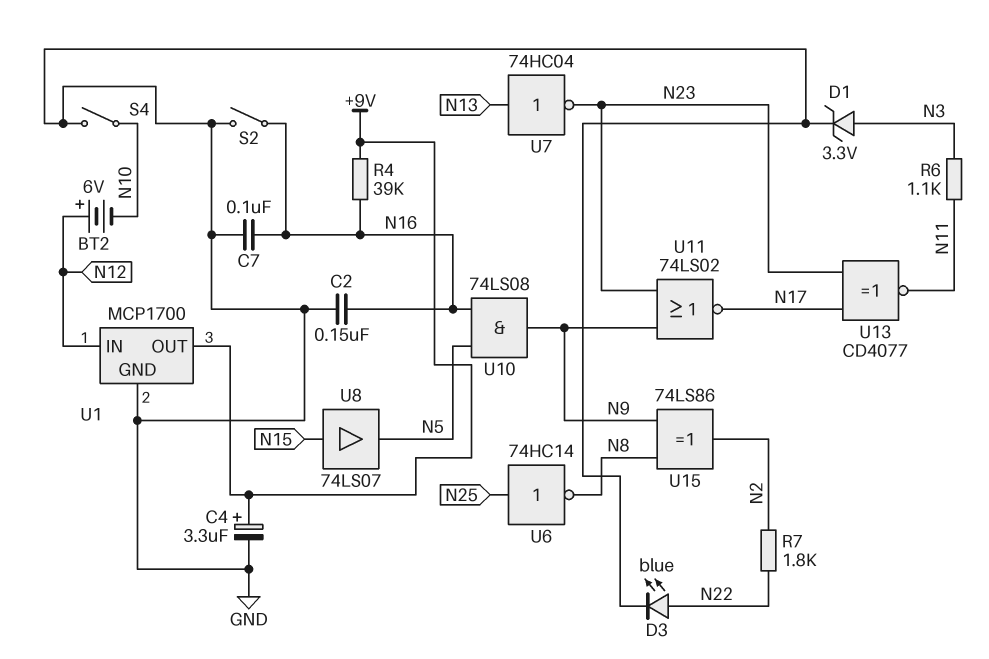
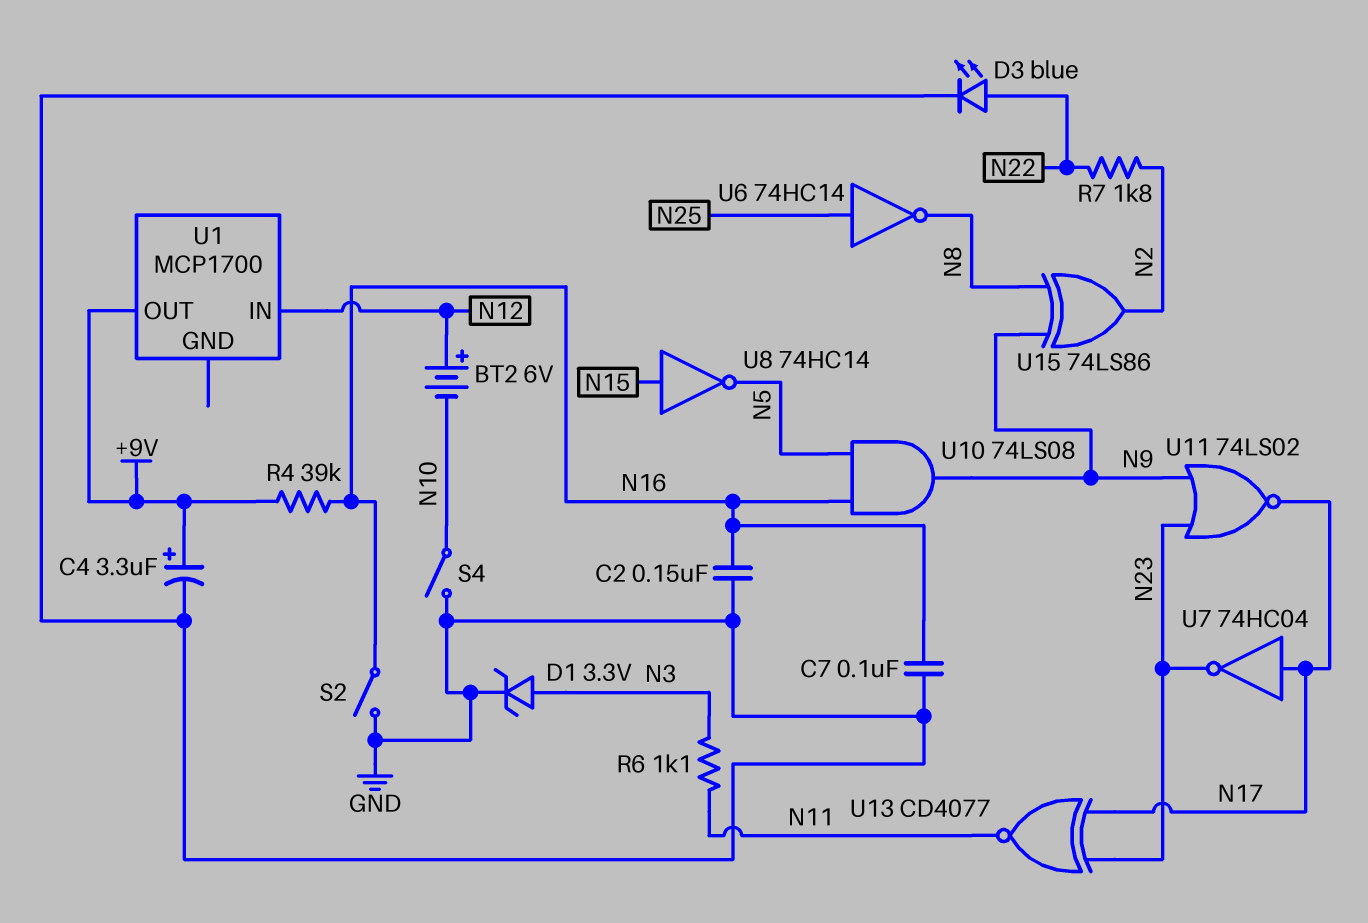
U1 pin GND: GND -> none
U7: NOT 74HC04 (in N13, out N23) -> NOT 74HC04 (in N17, out N23)
U8: buffer 74LS07 (in N15, out N5) -> NOT 74HC14 (in N15, out N5)

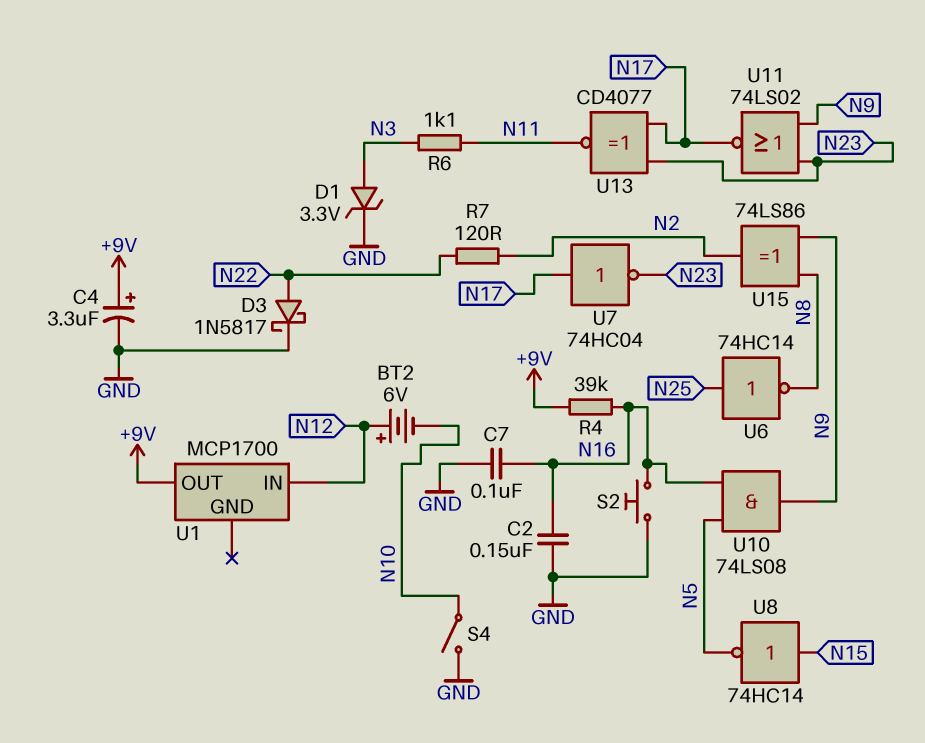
D3: LED blue (A N22, K GND) -> schottky 1N5817 (A N22, K GND)
R7: 1.8k (N2, N22) -> 120 (N2, N22)
S2: switch (GND, N16) -> button (GND, N16)

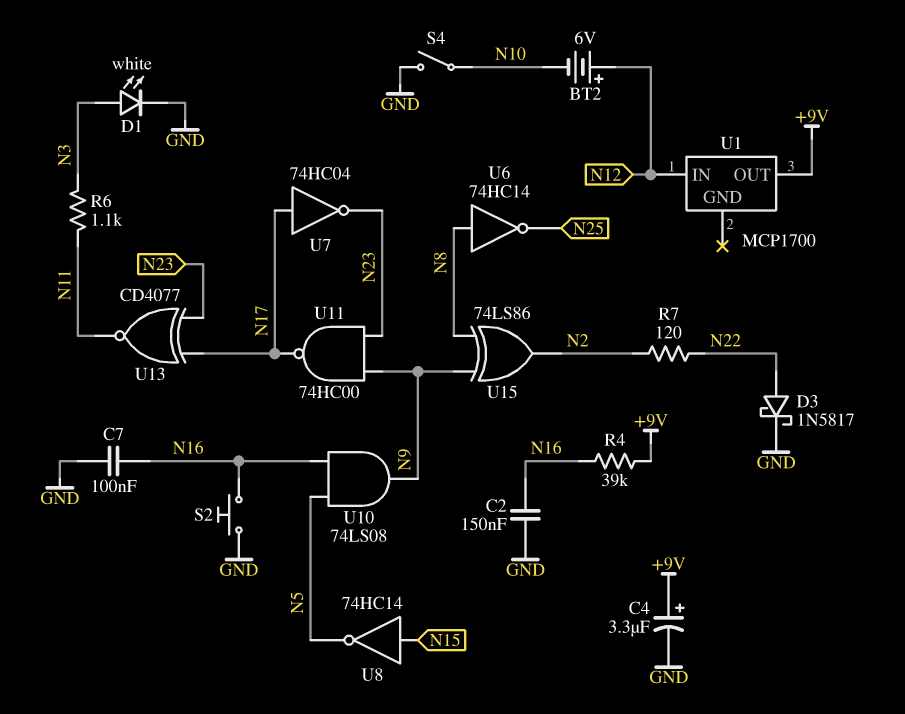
D1: zener 3.3V (A N3, K GND) -> LED white (A N3, K GND)
U6: NOT 74HC14 (in N25, out N8) -> NOT 74HC14 (in N8, out N25)
U11: NOR 74LS02 (in N9, in N23, out N17) -> NAND 74HC00 (in N9, in N23, out N17)

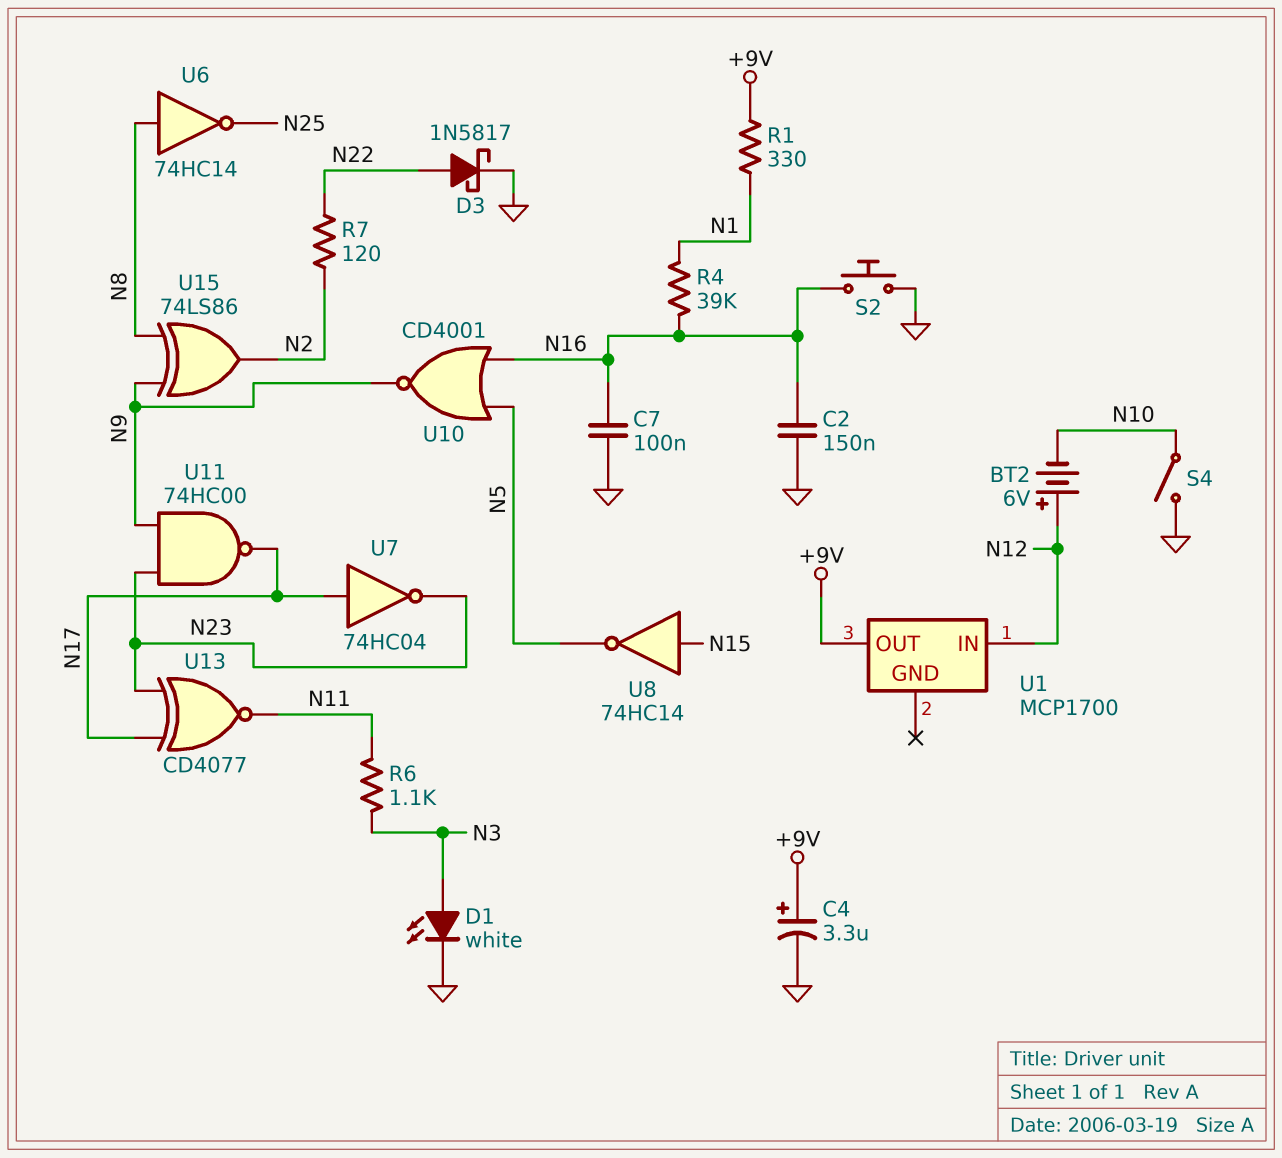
R1: none -> 330 (+9V, N1)
R4: 39k (+9V, N16) -> 39k (N1, N16)
U10: AND 74LS08 (in N5, in N16, out N9) -> NOR CD4001 (in N5, in N16, out N9)

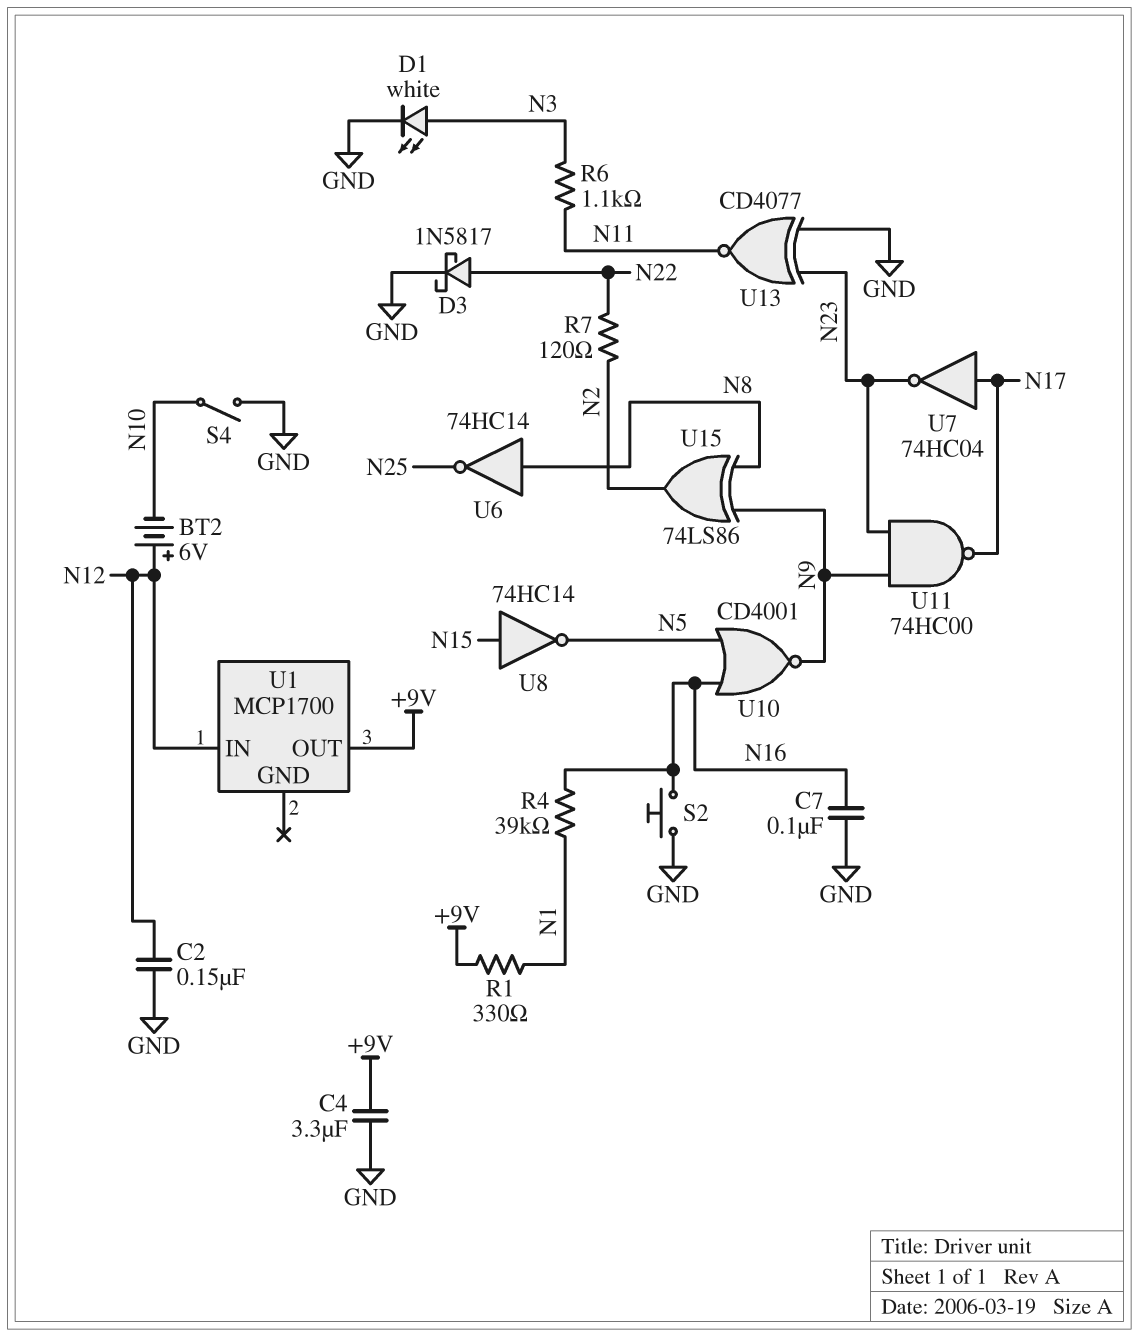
C2: 150nF (GND, N16) -> 150nF (GND, N12)
C4: 3.3uF (plus +9V, minus GND) -> 3.3uF (+9V, GND)
U13: XNOR CD4077 (in N17, in N23, out N11) -> XNOR CD4077 (in GND, in N23, out N11)

